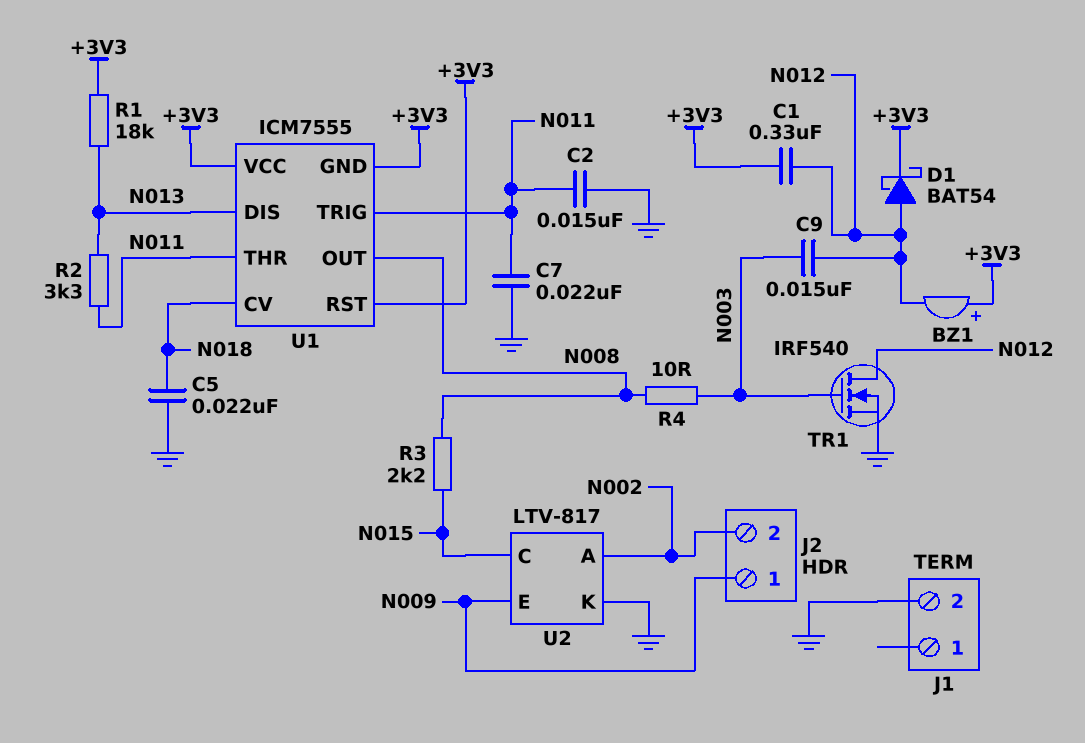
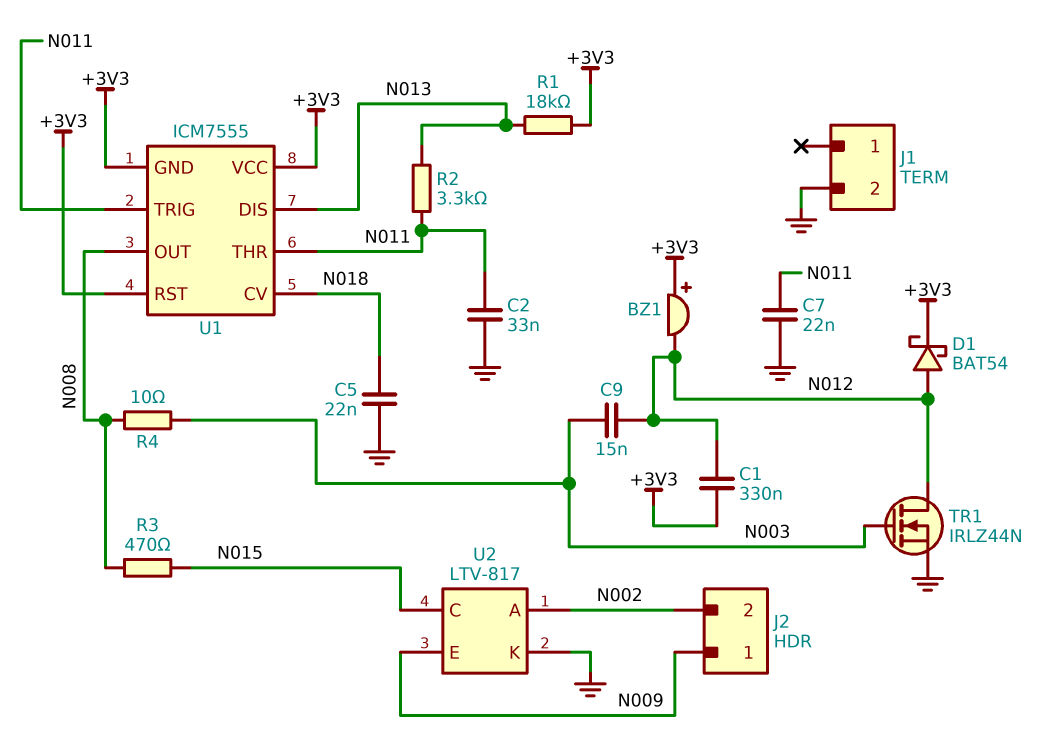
C2: 15nF (GND, N011) -> 33nF (GND, N011)
R3: 2.2k (N008, N015) -> 470 (N008, N015)
TR1: NMOS IRF540 (G N003, D N012, S GND) -> NMOS IRLZ44N (G N003, D N012, S GND)

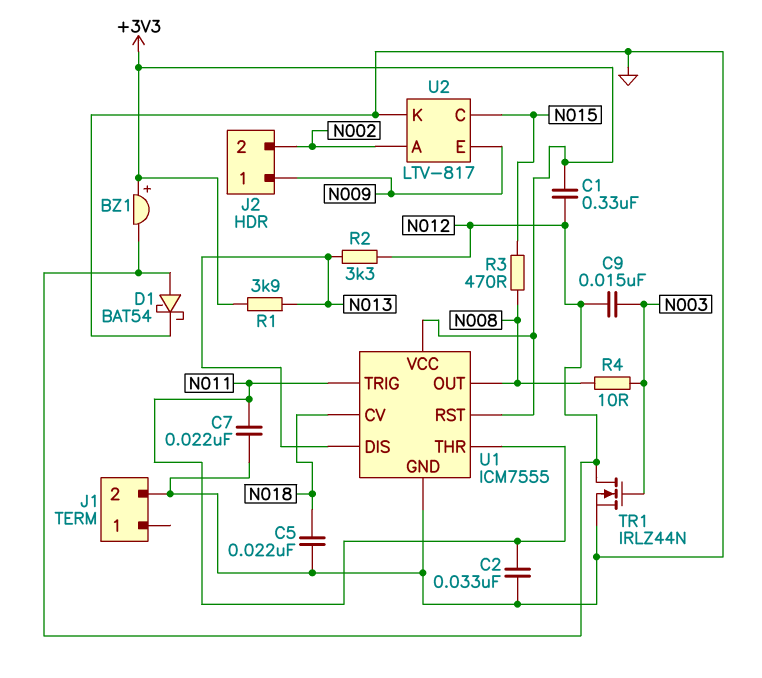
D1: schottky BAT54 (A N012, K +3V3) -> schottky BAT54 (A N012, K GND)
R1: 18k (+3V3, N013) -> 3.9k (+3V3, N013)
R2: 3.3k (N011, N013) -> 3.3k (N012, N013)
U1 pin GND: +3V3 -> GND

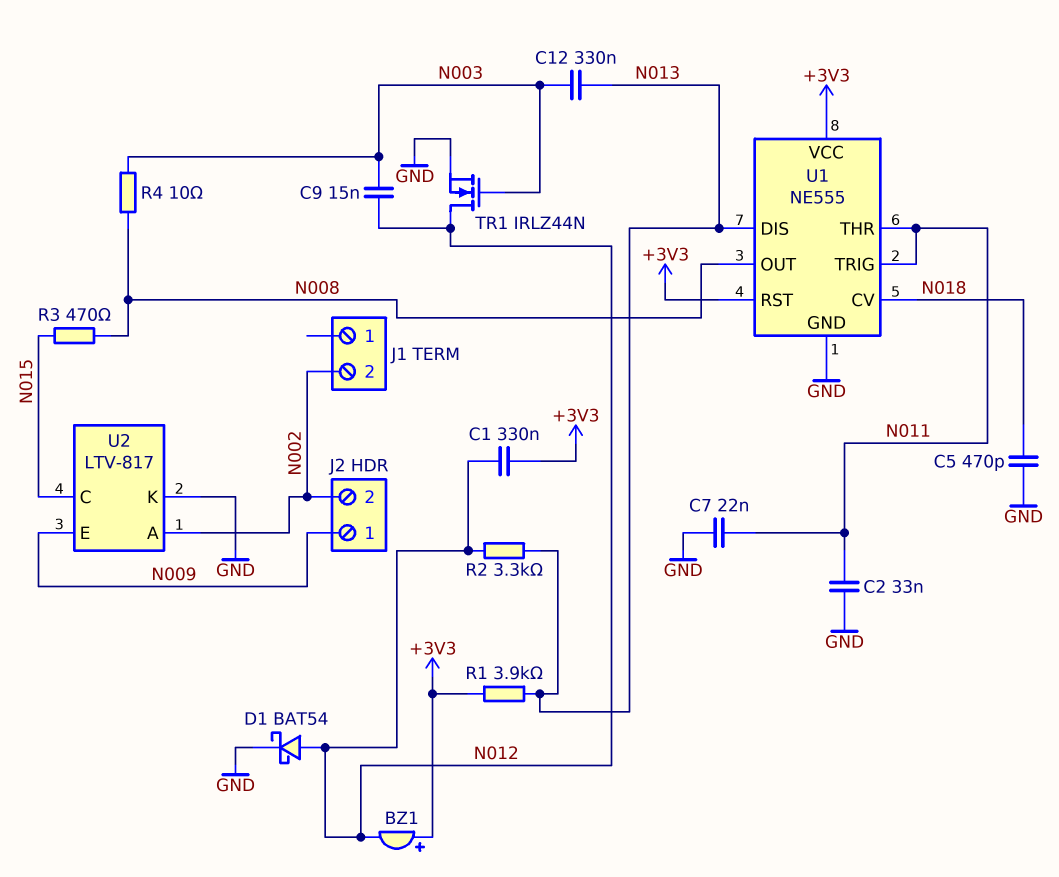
C5: 22nF (GND, N018) -> 470pF (GND, N018)
C12: none -> 330nF (N003, N013)
J1 pin 2: GND -> N002
U1: ICM7555 -> NE555

